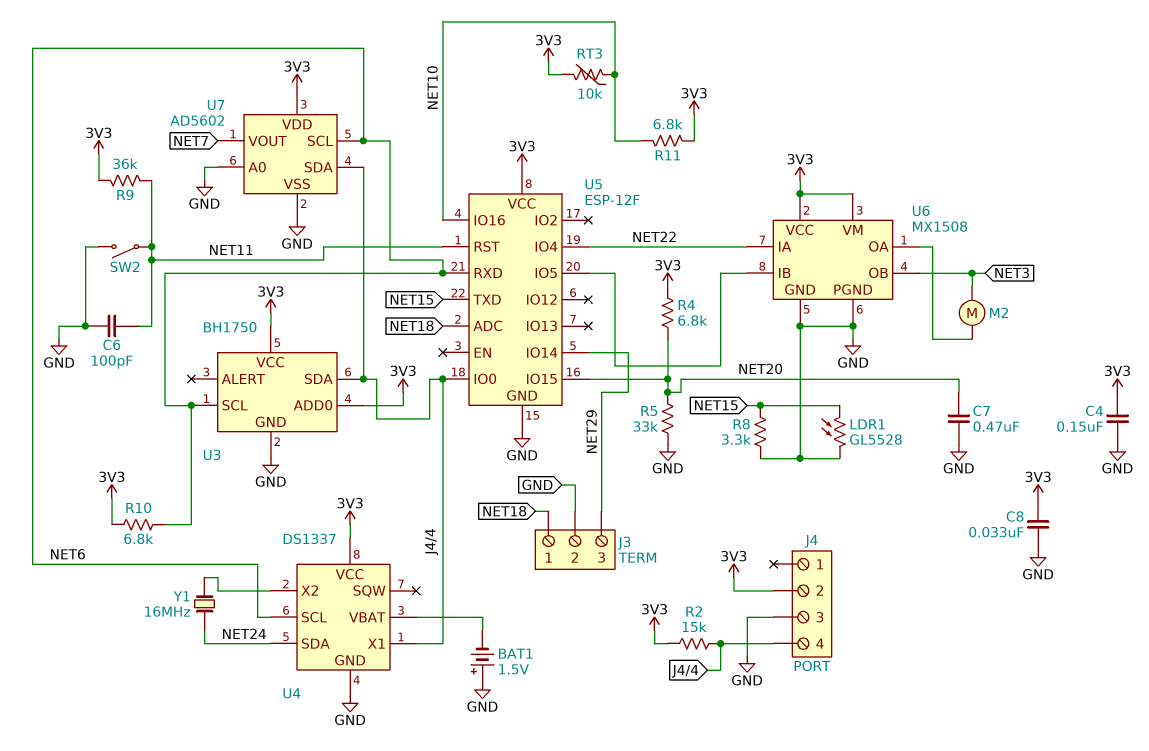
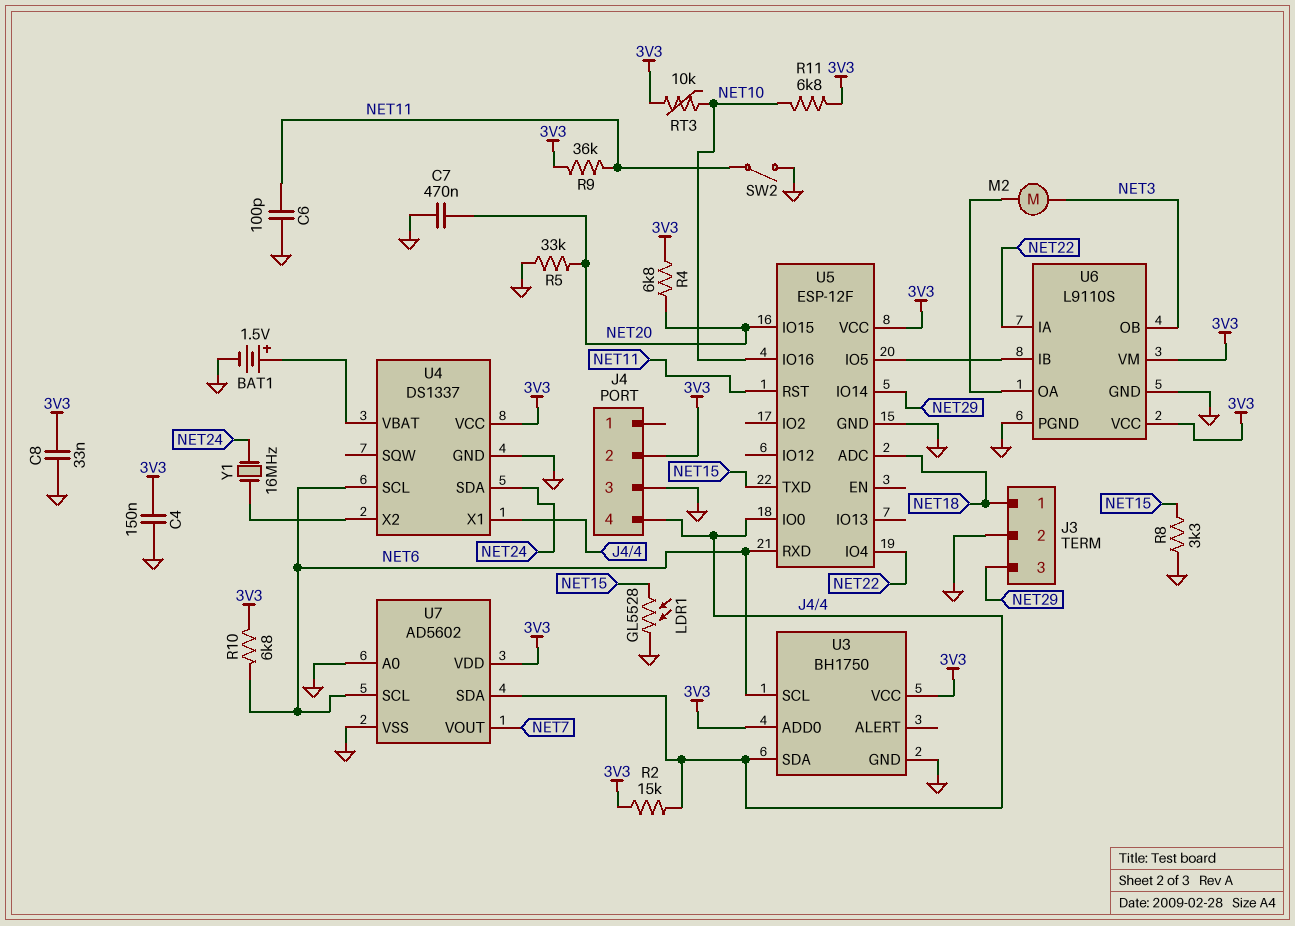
BAT1: 1.5V (plus GND, minus U4/VBAT) -> 1.5V (plus U4/VBAT, minus GND)
U6: MX1508 -> L9110S

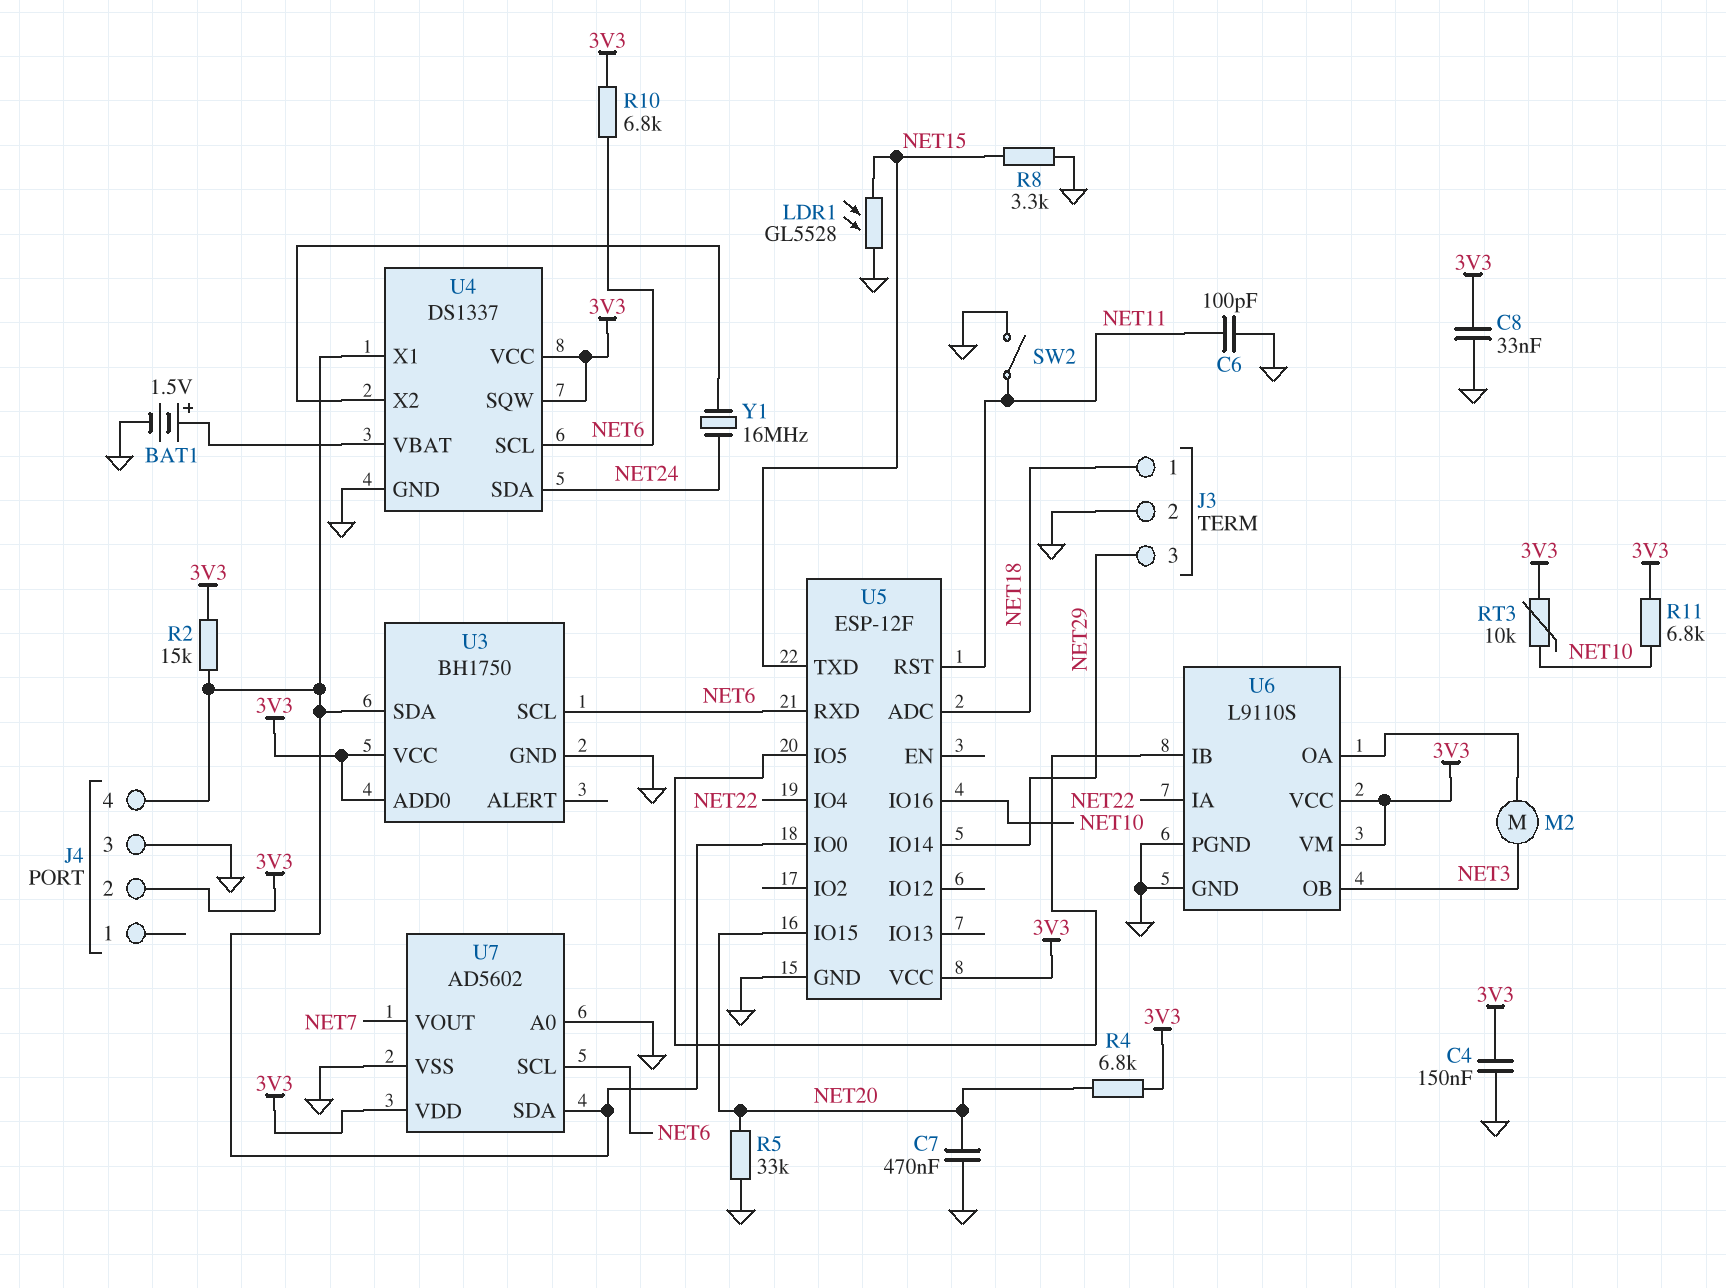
R9: 36k (3V3, NET11) -> none
U4 pin SQW: none -> 3V3

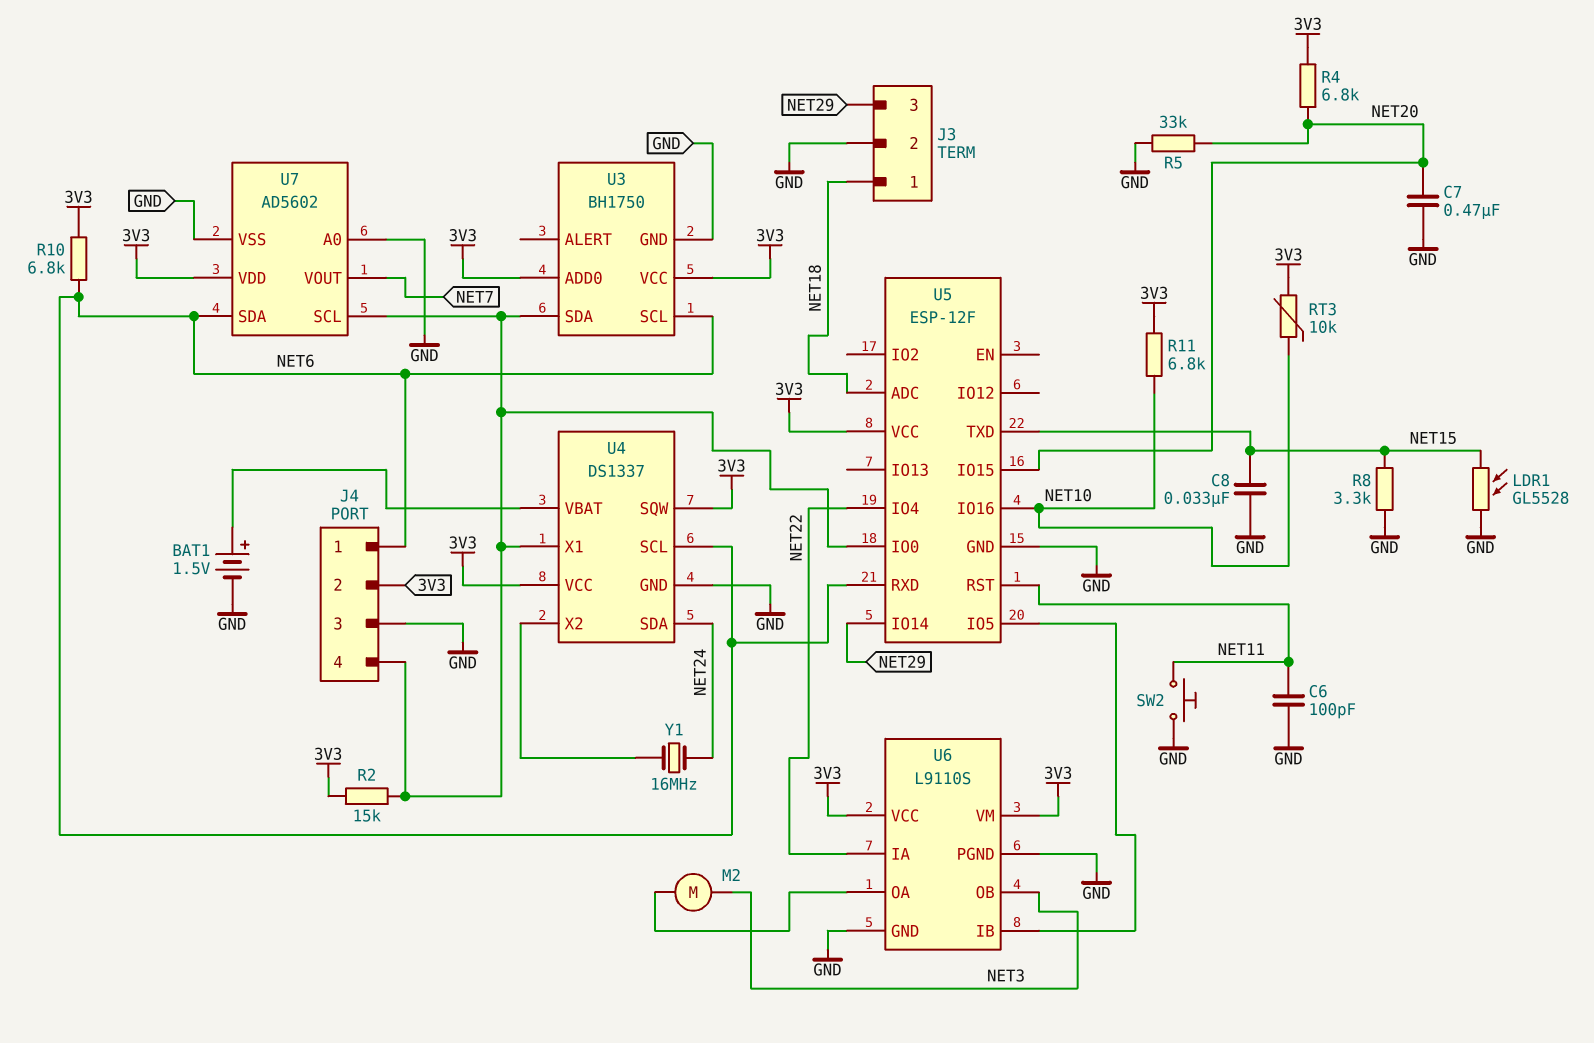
C4: 150nF (3V3, GND) -> none
C8: 33nF (3V3, GND) -> 33nF (GND, NET15)
J4 pin 1: none -> NET6
SW2: switch (GND, NET11) -> button (GND, NET11)
U7 pin SCL: NET6 -> J4/4
U7 pin SDA: J4/4 -> NET6

